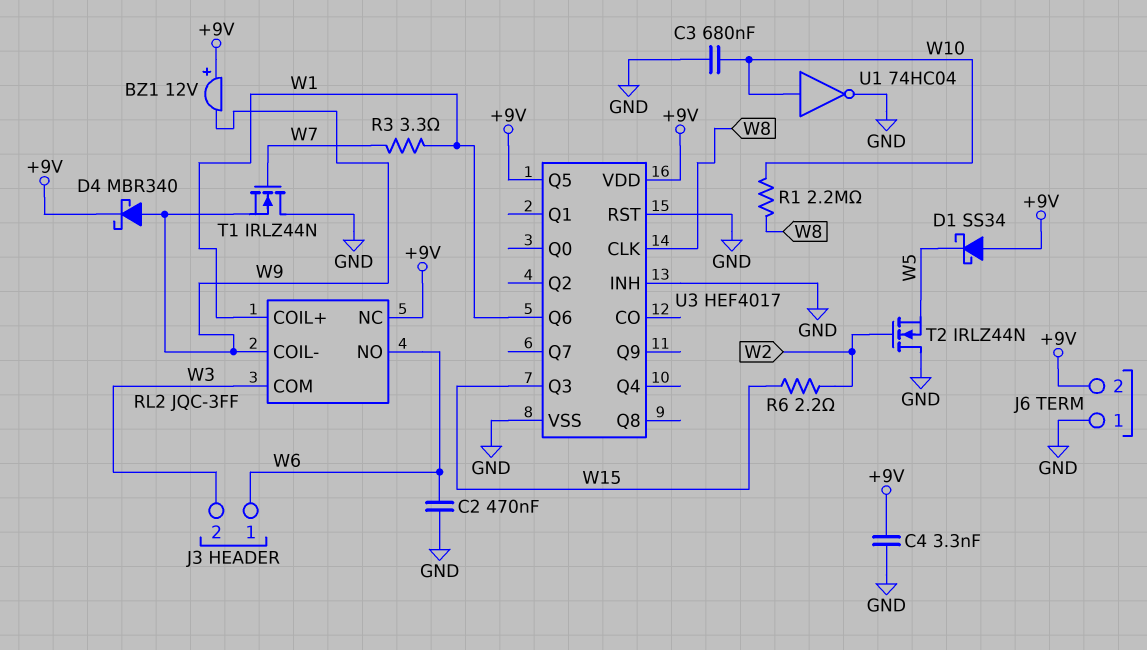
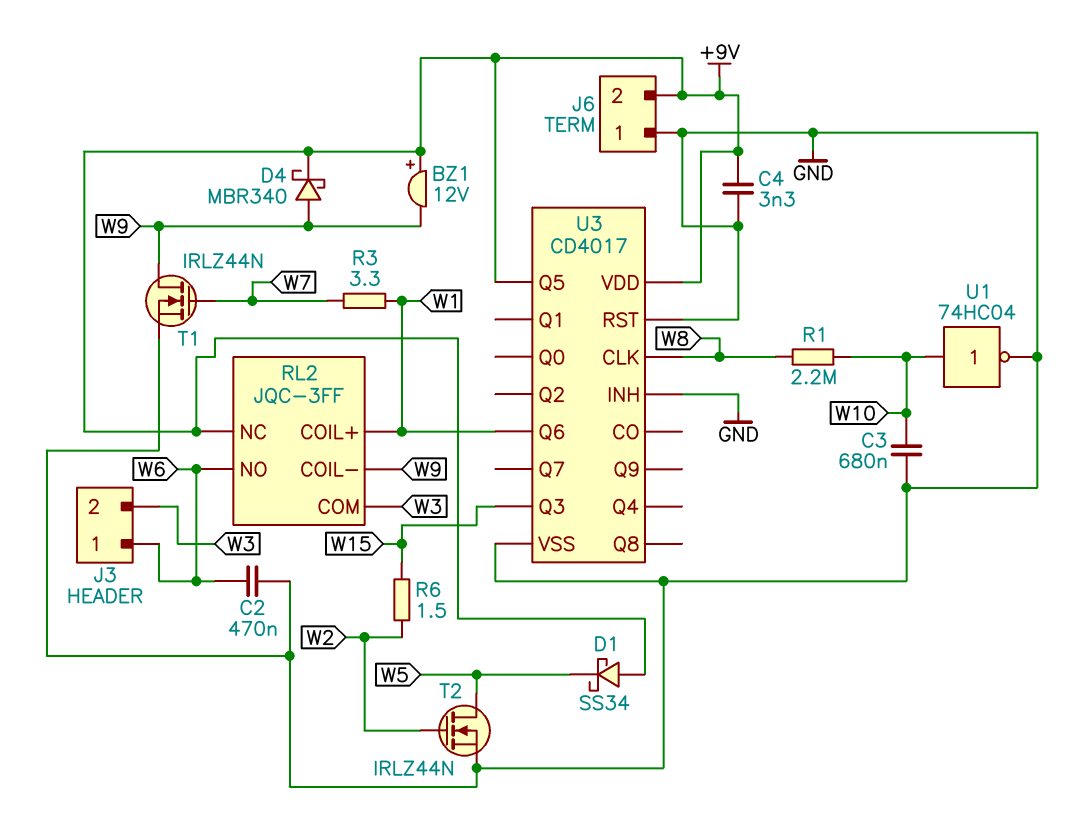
R6: 2.2 (W2, W15) -> 1.5 (W2, W15)
T1: NMOS IRLZ44N (G W7, D GND, S W9) -> NMOS IRLZ44N (G W7, D W9, S GND)
T2: NMOS IRLZ44N (G W2, D GND, S W5) -> NMOS IRLZ44N (G W2, D W5, S GND)
U3: HEF4017 -> CD4017

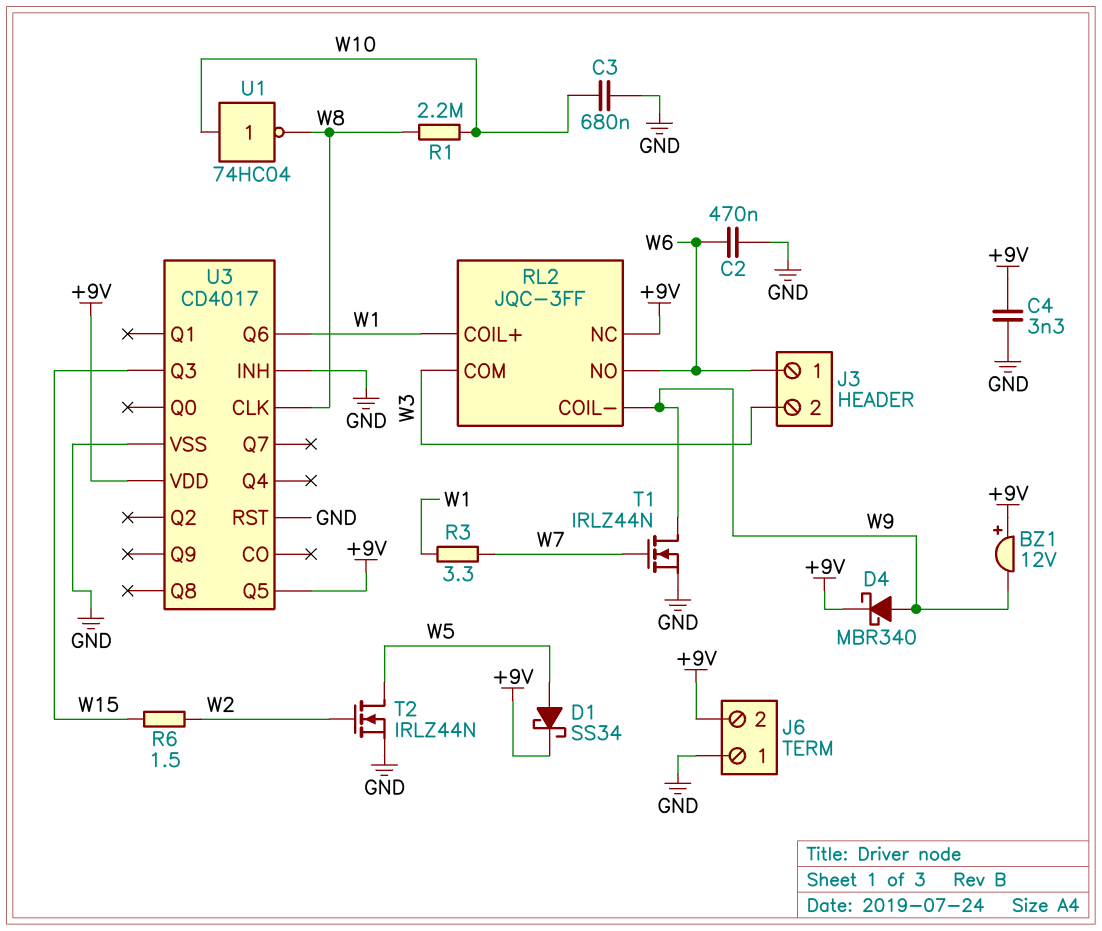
D1: schottky SS34 (A +9V, K W5) -> schottky SS34 (A W5, K +9V)
U1: NOT 74HC04 (in W10, out GND) -> NOT 74HC04 (in W10, out W8)

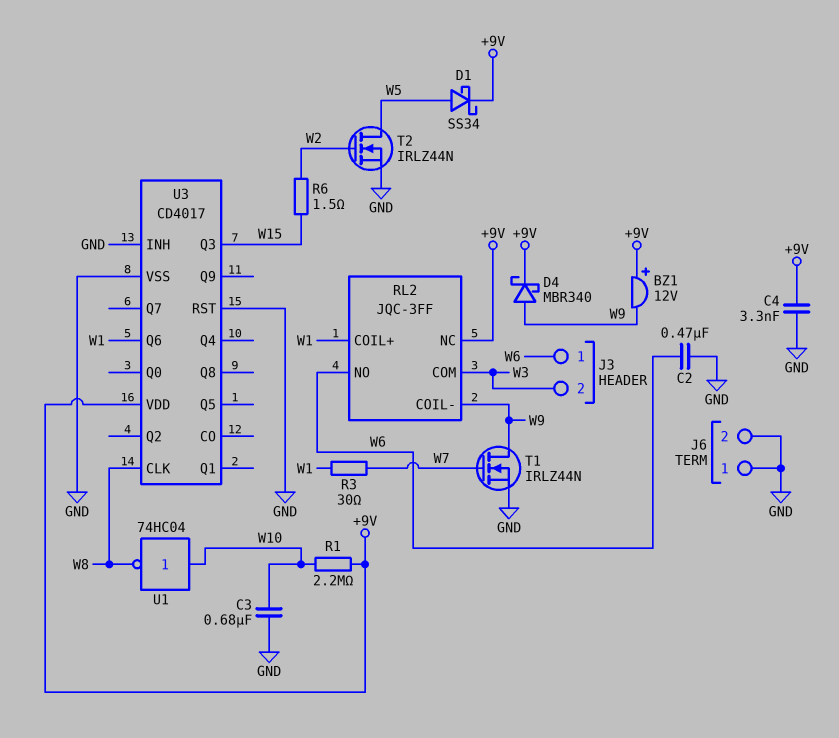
J6 pin 2: +9V -> GND
R1: 2.2M (W8, W10) -> 2.2M (+9V, W10)
R3: 3.3 (W1, W7) -> 30 (W1, W7)
U3 pin Q5: +9V -> none

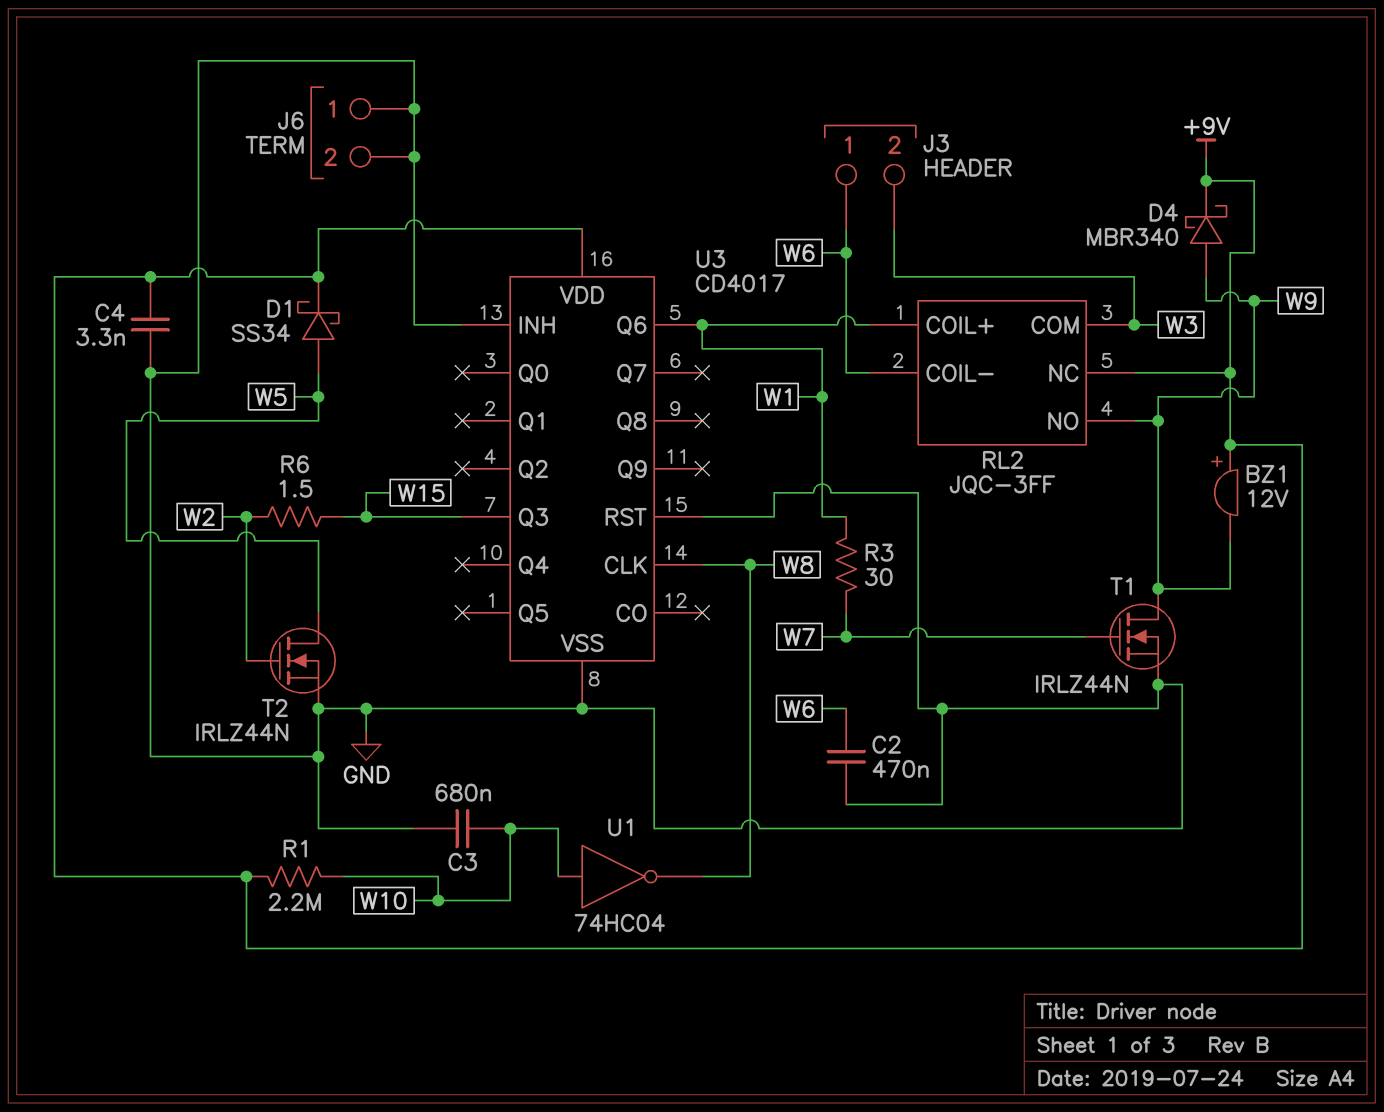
RL2 pin COIL-: W9 -> W6
RL2 pin NO: W6 -> W9

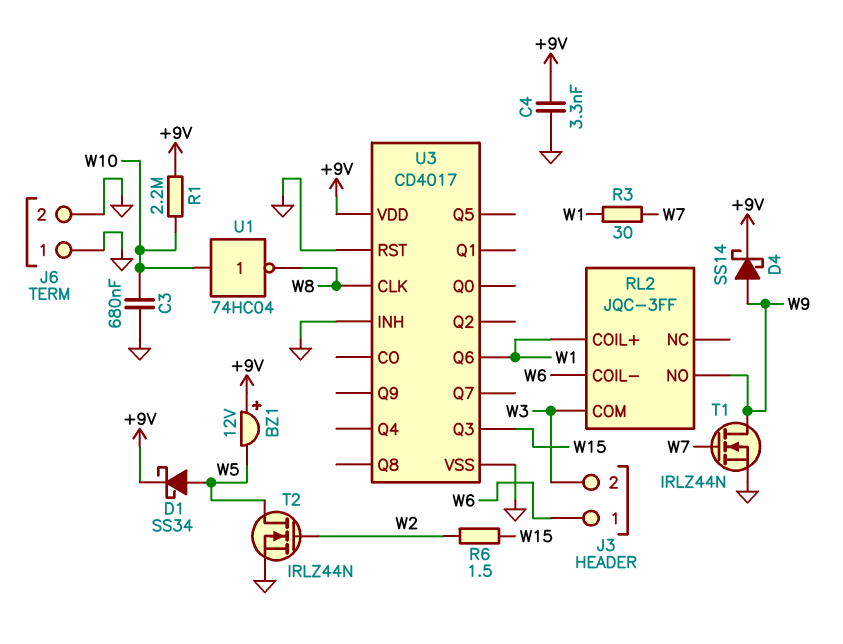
BZ1: buzzer 12V (plus +9V, minus W9) -> buzzer 12V (plus +9V, minus W5)
C2: 470nF (GND, W6) -> none
D4: schottky MBR340 (A W9, K +9V) -> schottky SS14 (A W9, K +9V)
RL2 pin NC: +9V -> none

